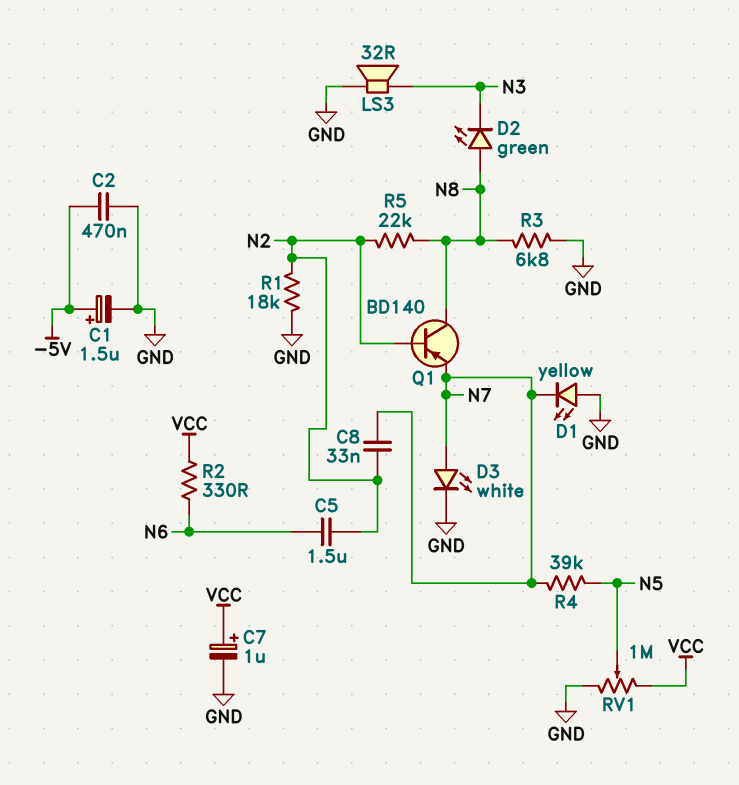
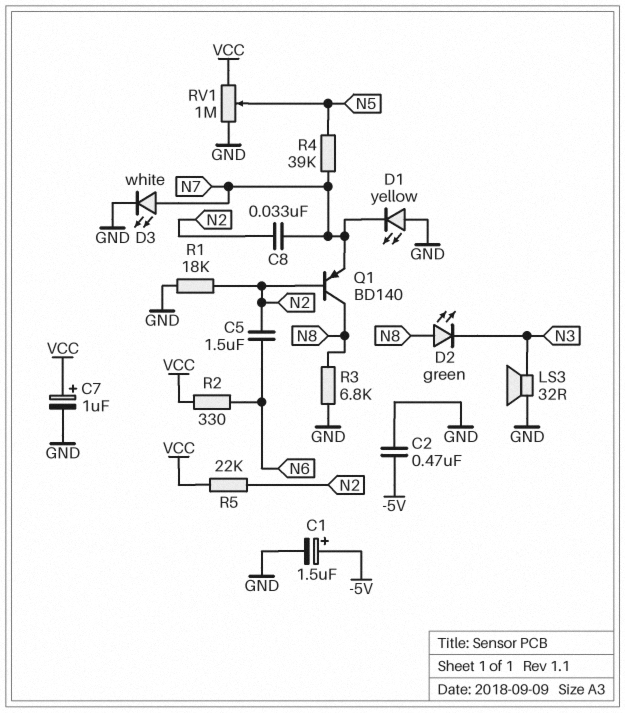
R5: 22k (N2, N8) -> 22k (N2, VCC)

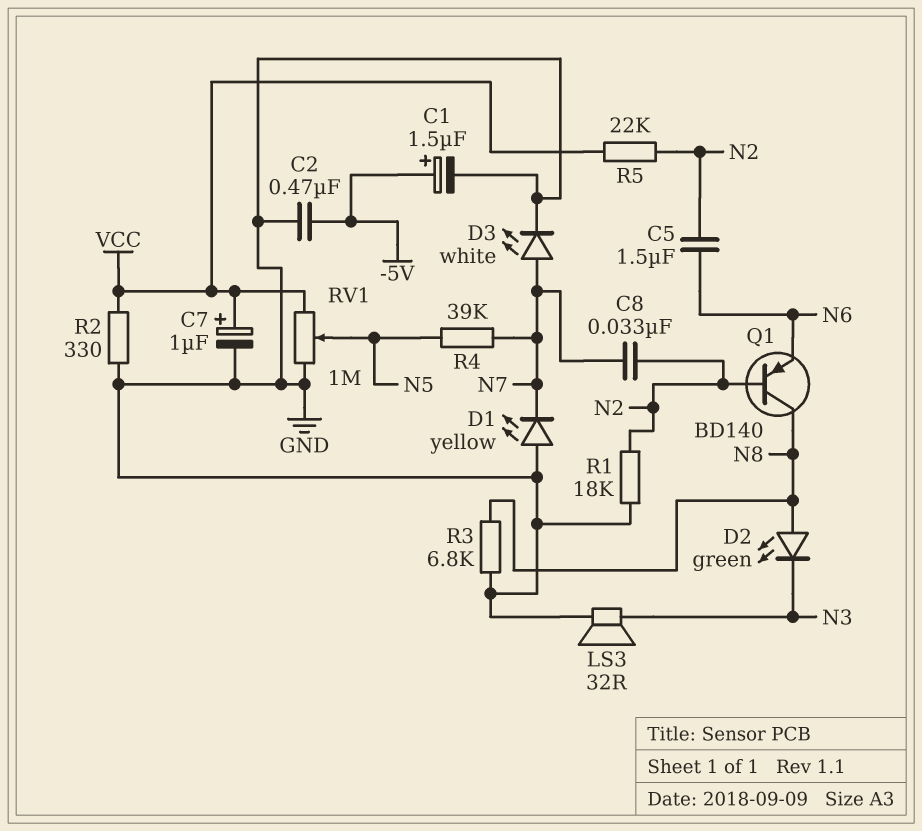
Q1: PNP BD140 (B N2, C N8, E N7) -> PNP BD140 (B N2, C N8, E N6)
R2: 330 (N6, VCC) -> 330 (GND, VCC)

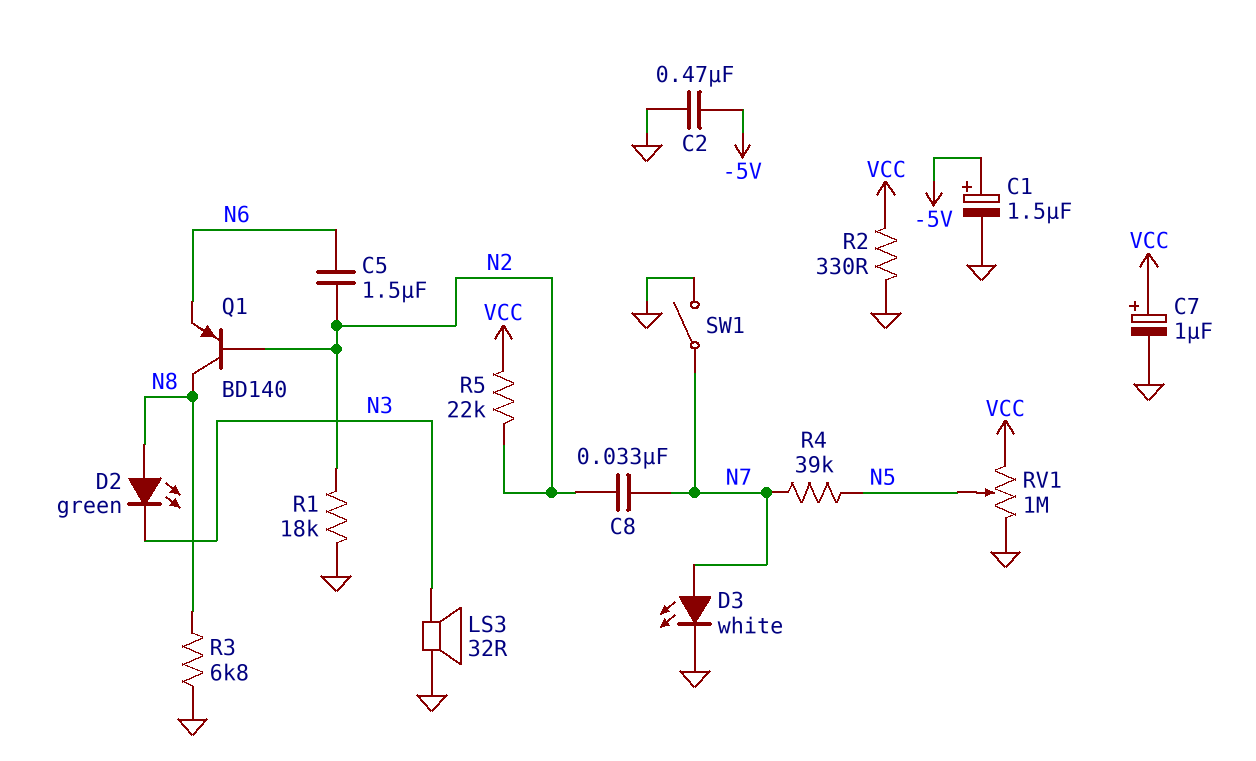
D1: LED yellow (A GND, K N7) -> none
SW1: none -> switch (GND, N7)

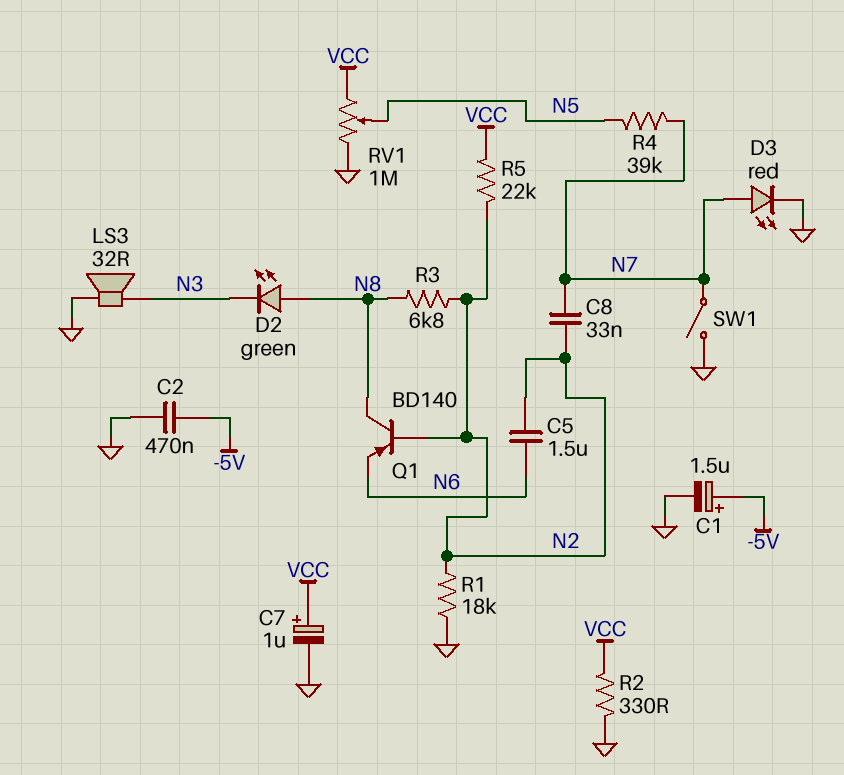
D3: LED white (A N7, K GND) -> LED red (A N7, K GND)
R3: 6.8k (GND, N8) -> 6.8k (N2, N8)

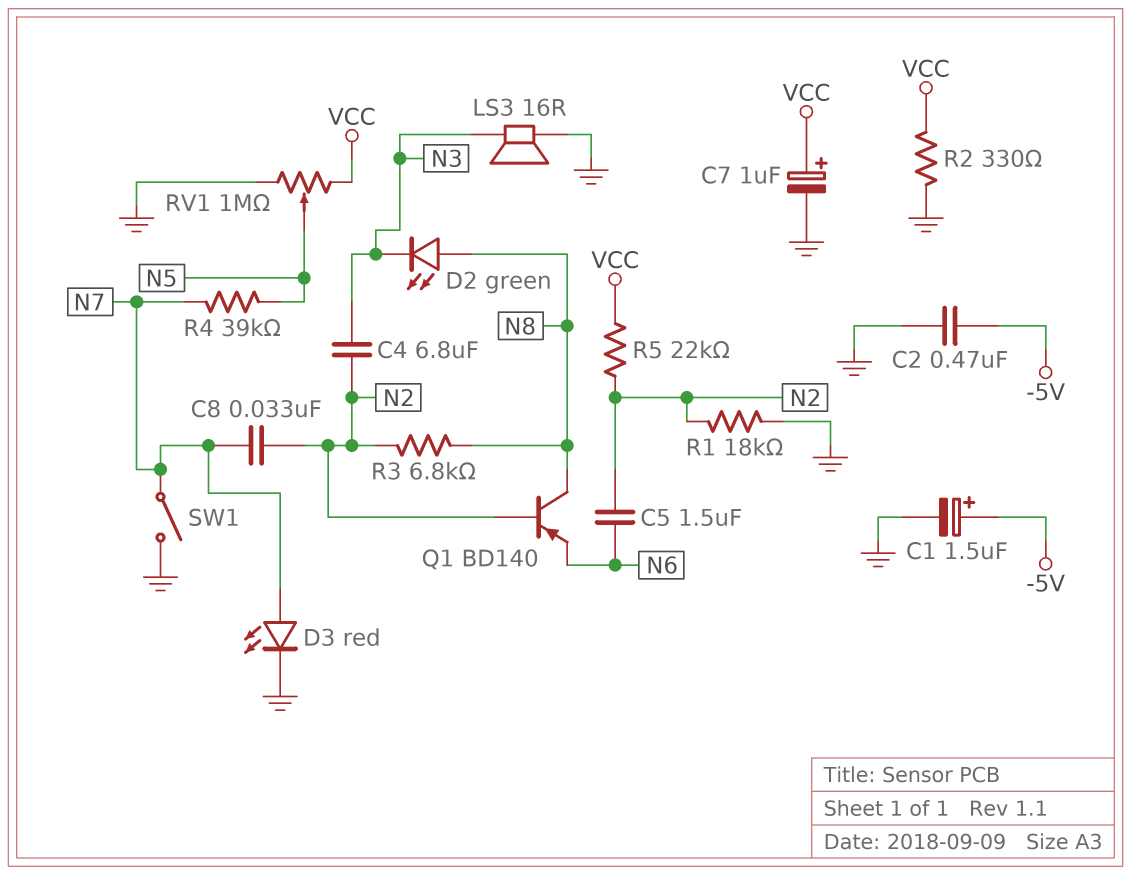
C4: none -> 6.8uF (N2, N3)
LS3: speaker 32R (GND, N3) -> speaker 16R (GND, N3)

